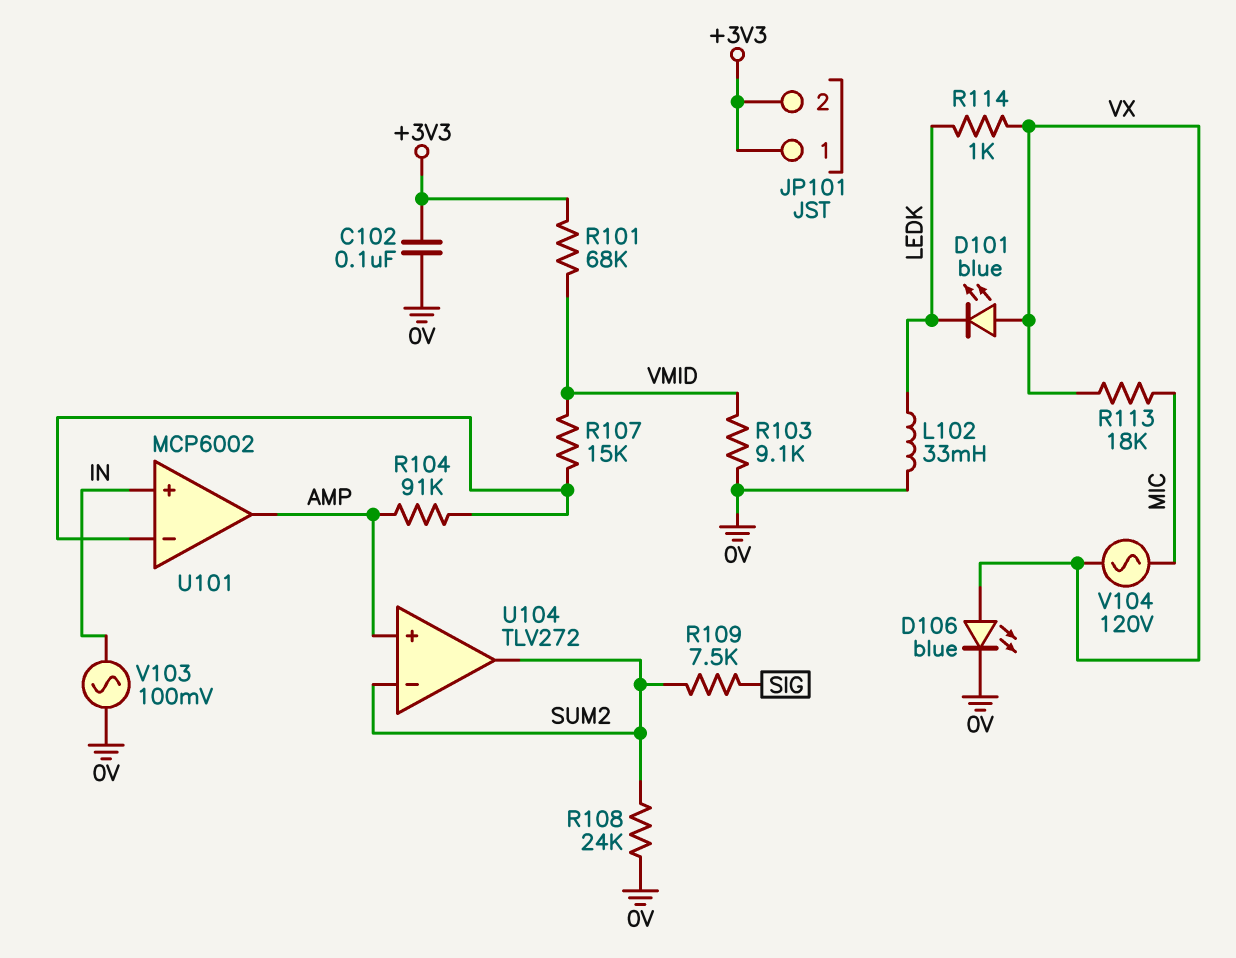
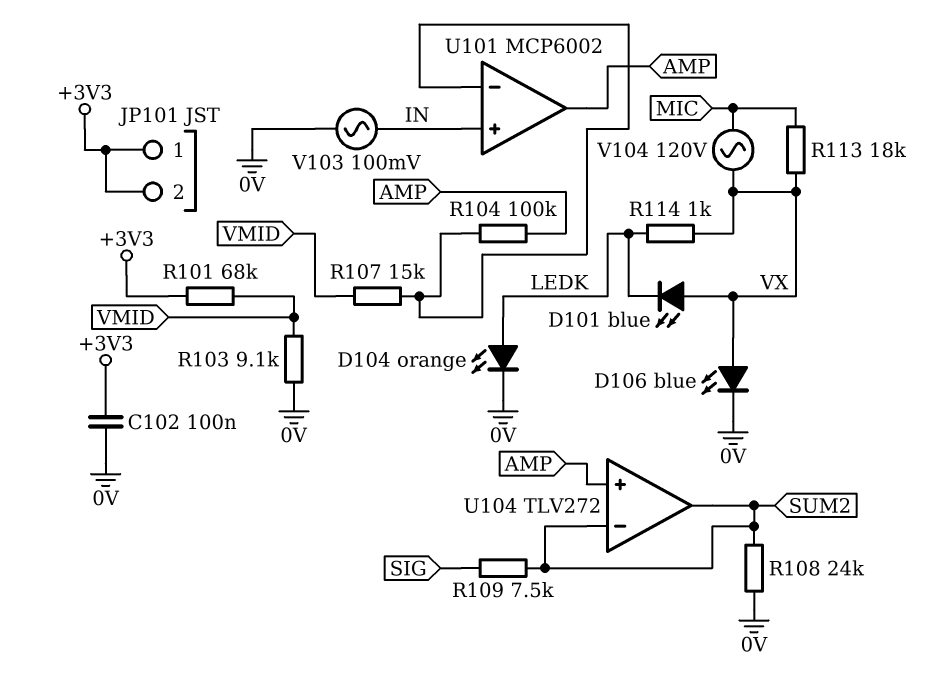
D104: none -> LED orange (A LEDK, K 0V)
L102: 33mH (0V, LEDK) -> none
R104: 91k (AMP, U101/in-) -> 100k (AMP, U101/in-)

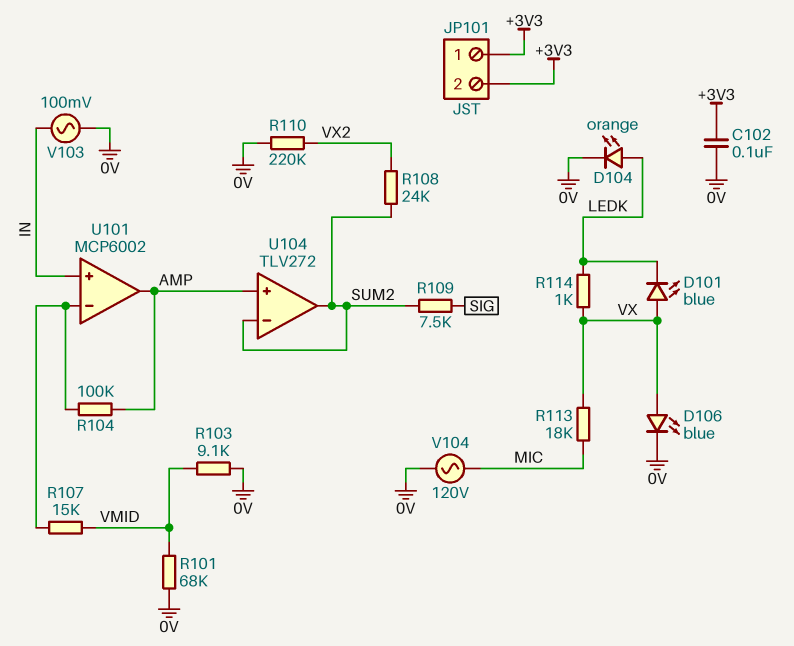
R101: 68k (+3V3, VMID) -> 68k (0V, VMID)
R108: 24k (0V, SUM2) -> 24k (SUM2, VX2)
R110: none -> 220k (0V, VX2)
V104: AC 120V (MIC, VX) -> AC 120V (0V, MIC)

